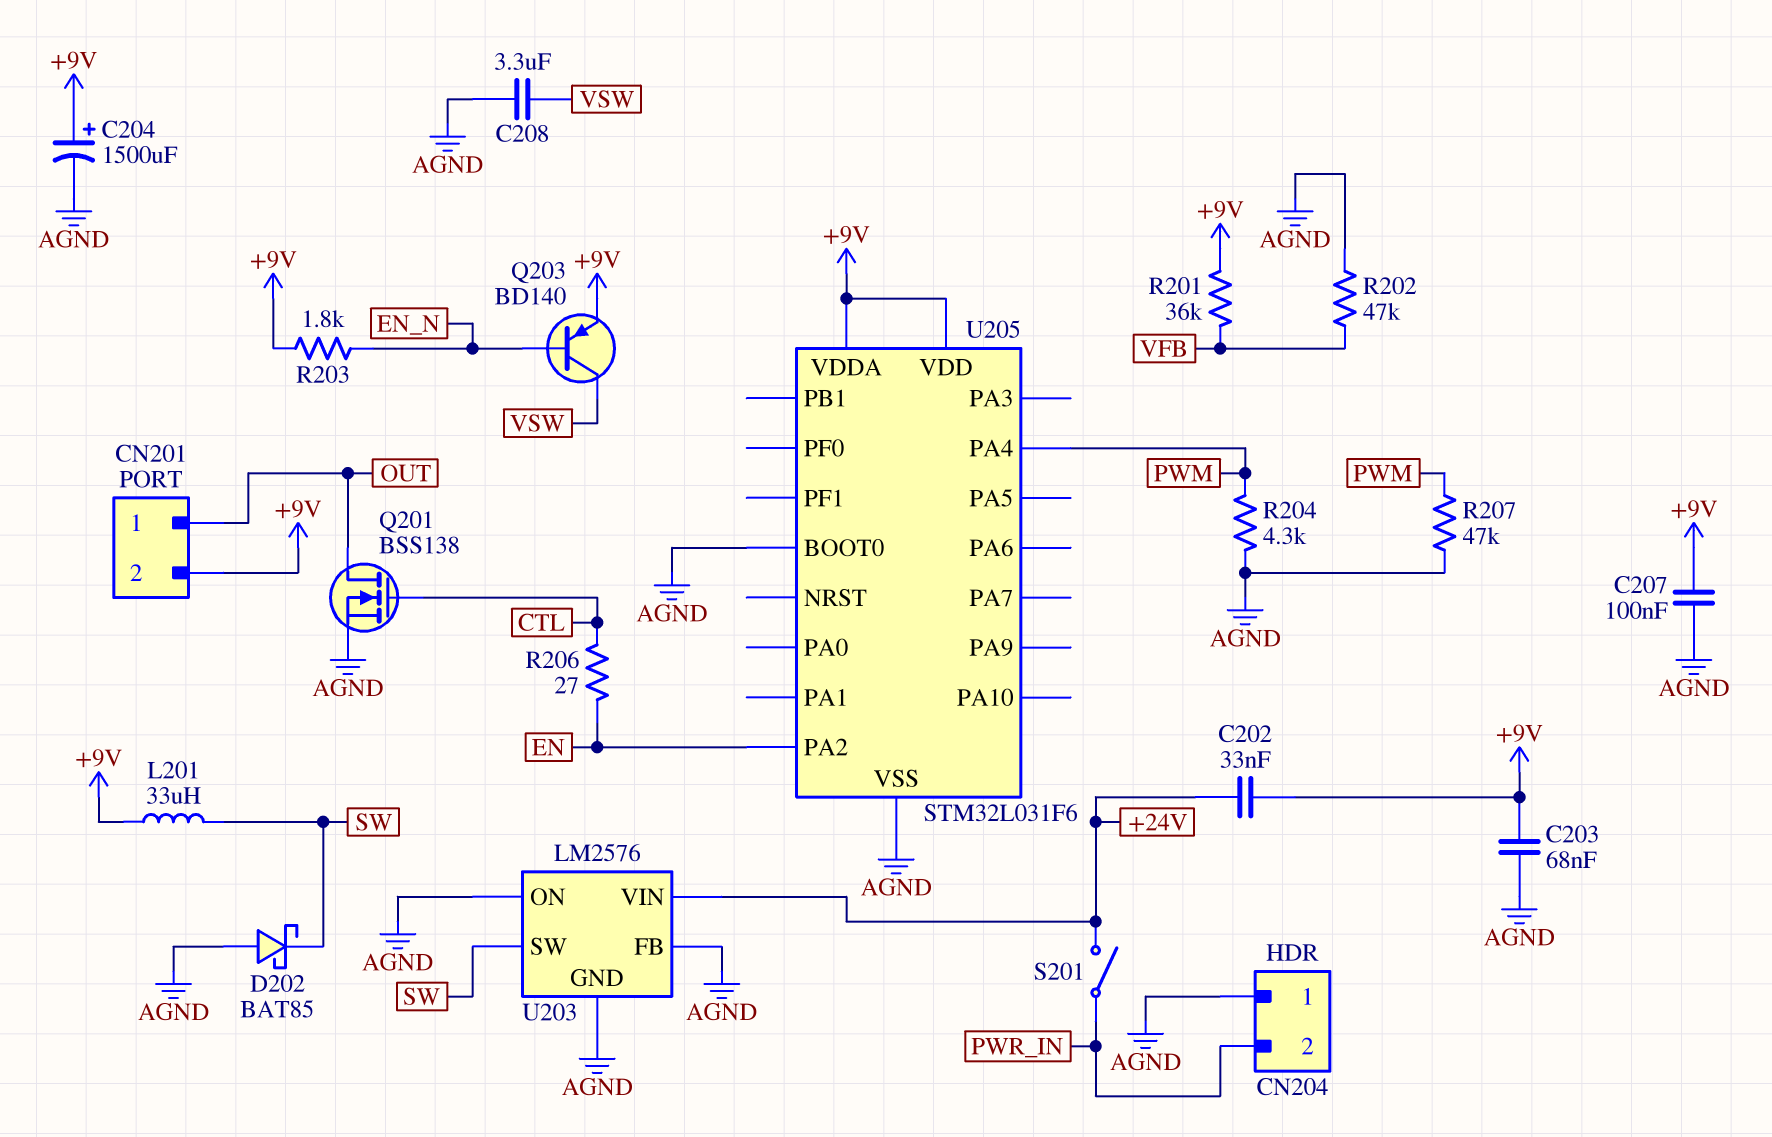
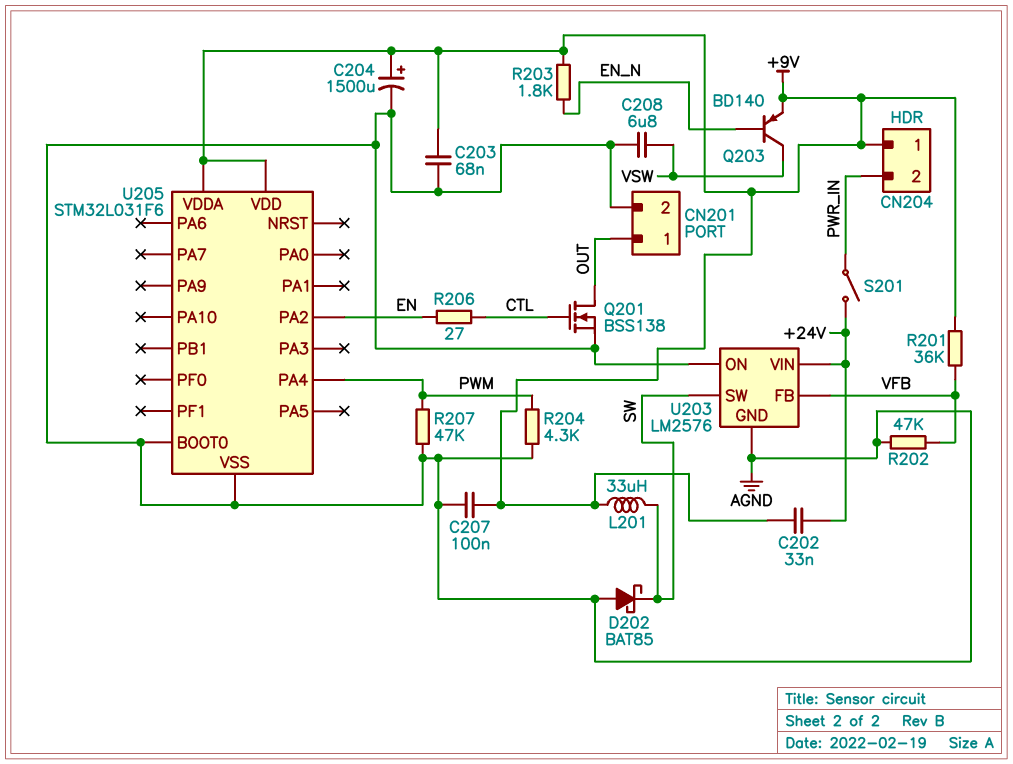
C208: 3.3uF (AGND, VSW) -> 6.8uF (AGND, VSW)
CN201 pin 2: +9V -> AGND
CN204 pin 1: AGND -> +9V
U203 pin FB: AGND -> VFB

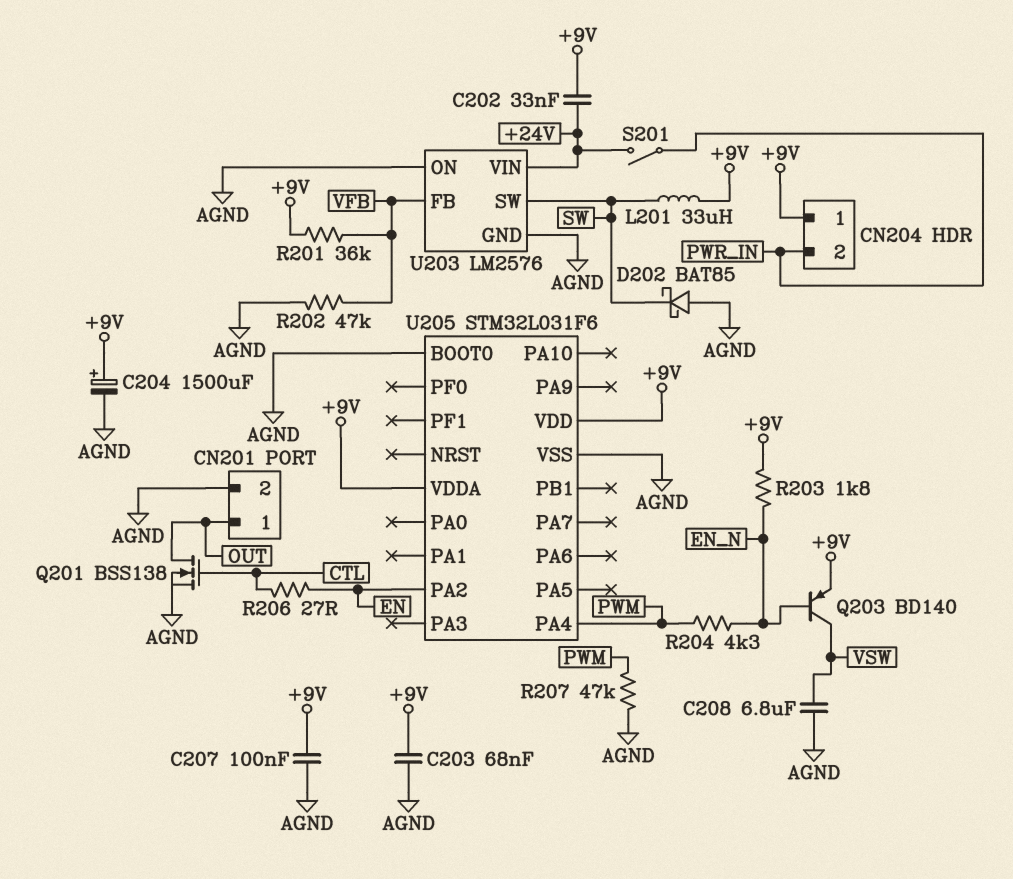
R204: 4.3k (AGND, PWM) -> 4.3k (EN_N, PWM)

